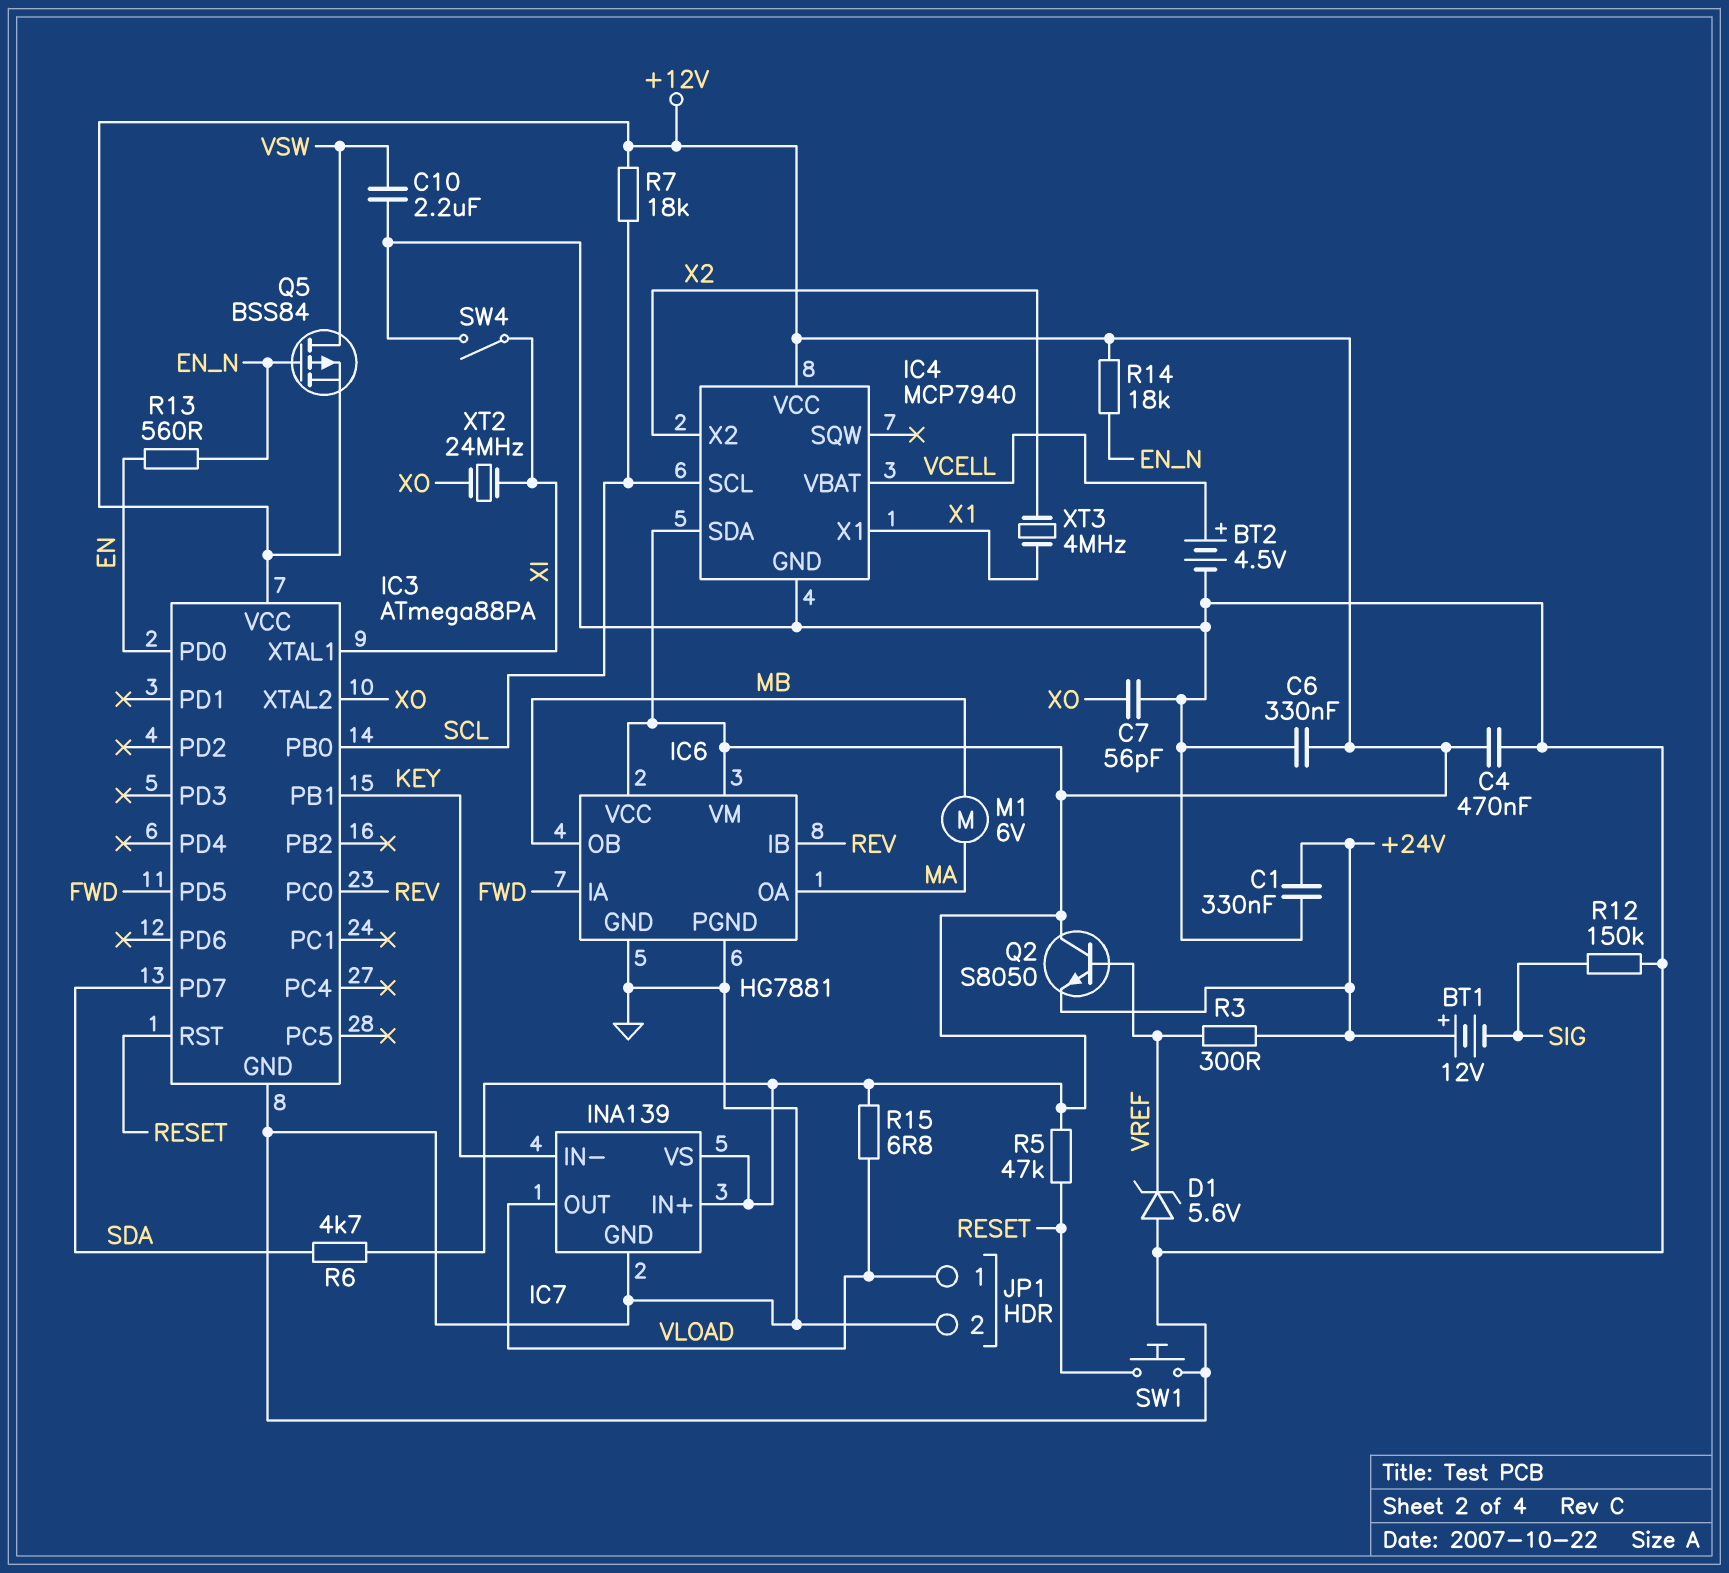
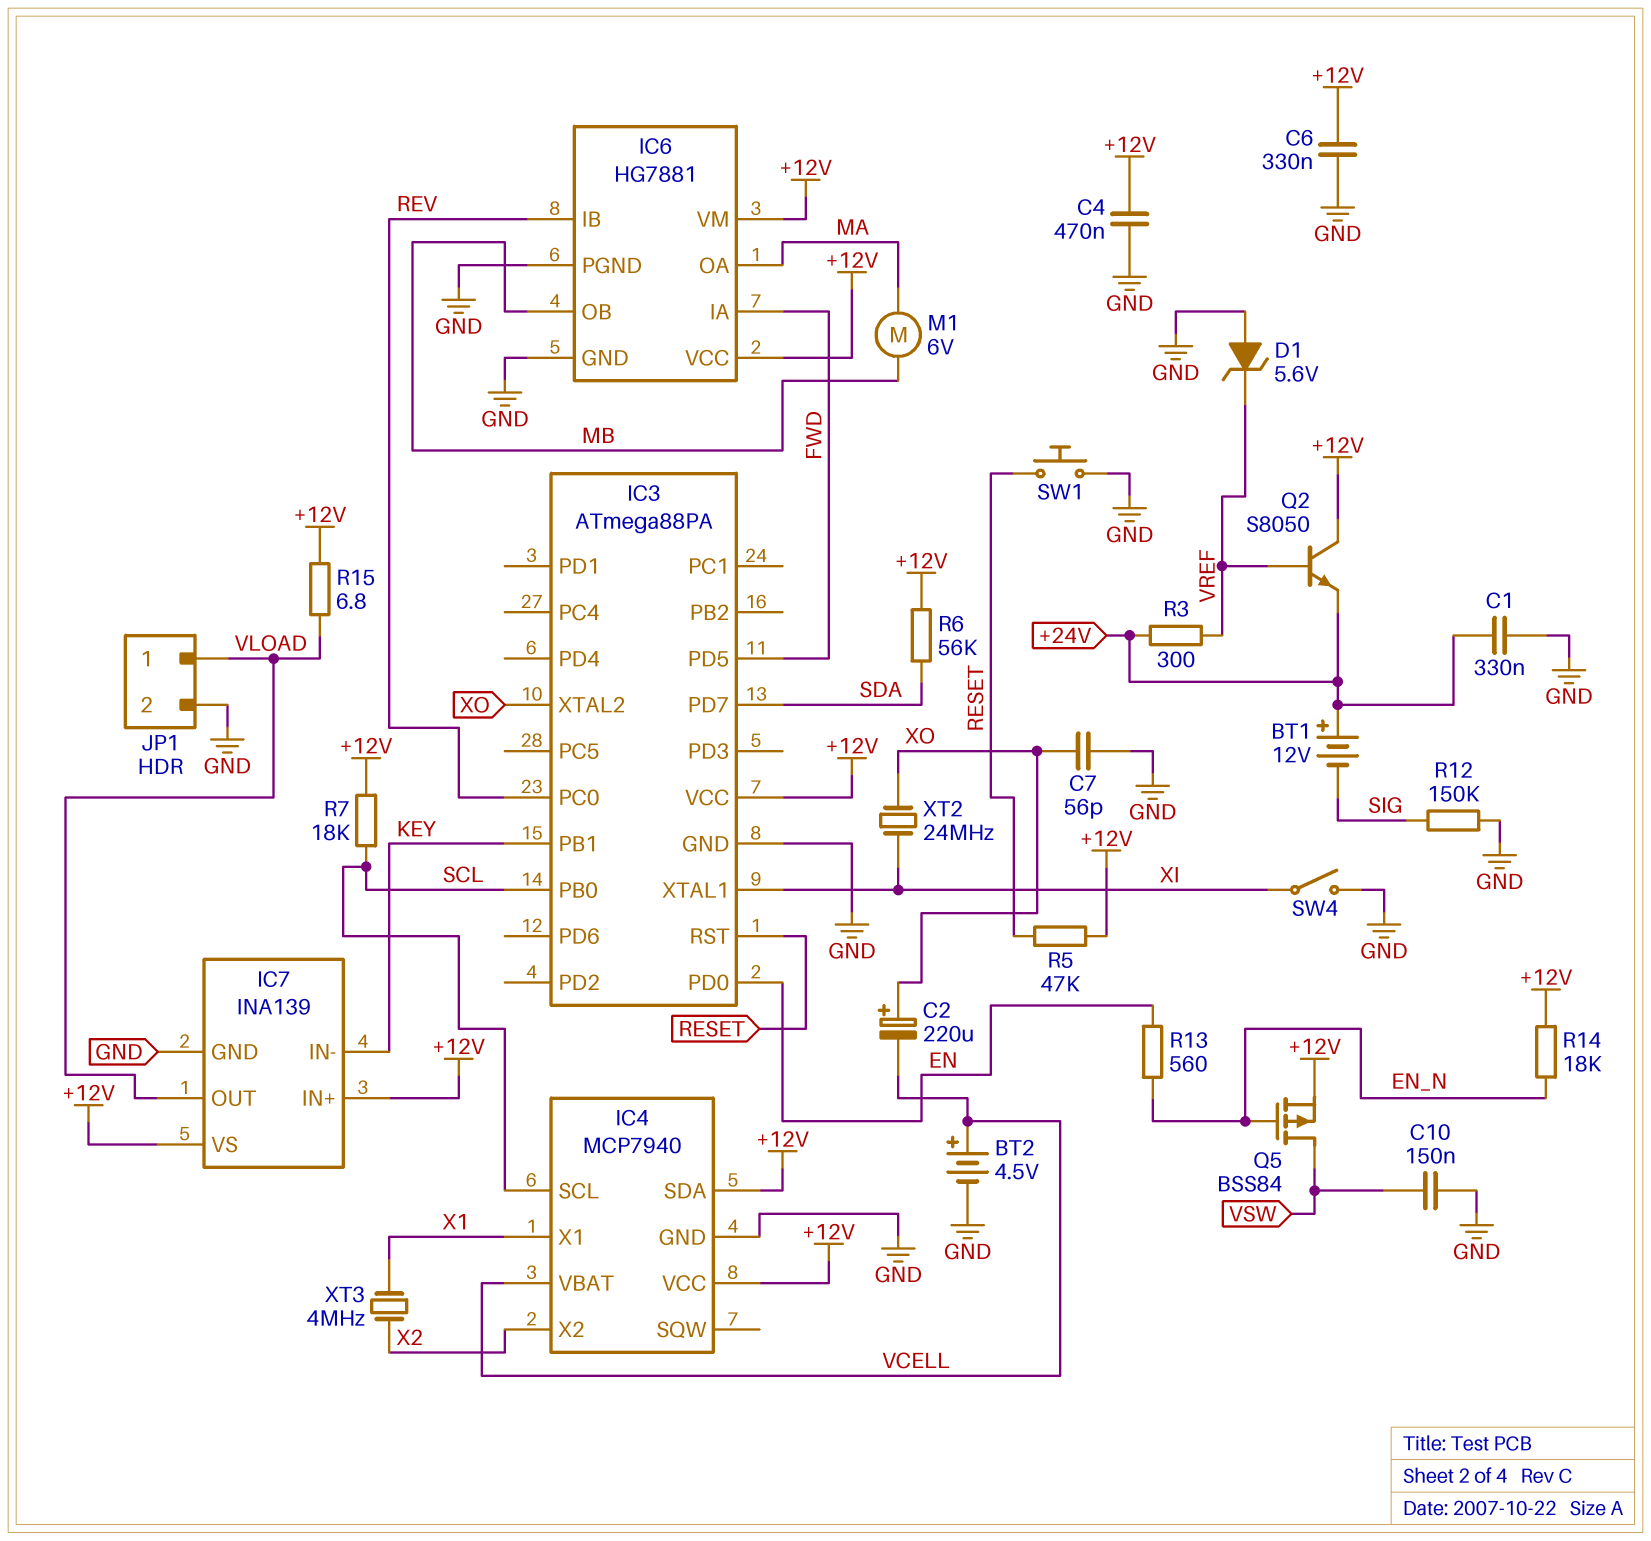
C2: none -> 220uF (plus XO, minus VCELL)
C10: 2.2uF (GND, VSW) -> 150nF (GND, VSW)
R6: 4.7k (+12V, SDA) -> 56k (+12V, SDA)

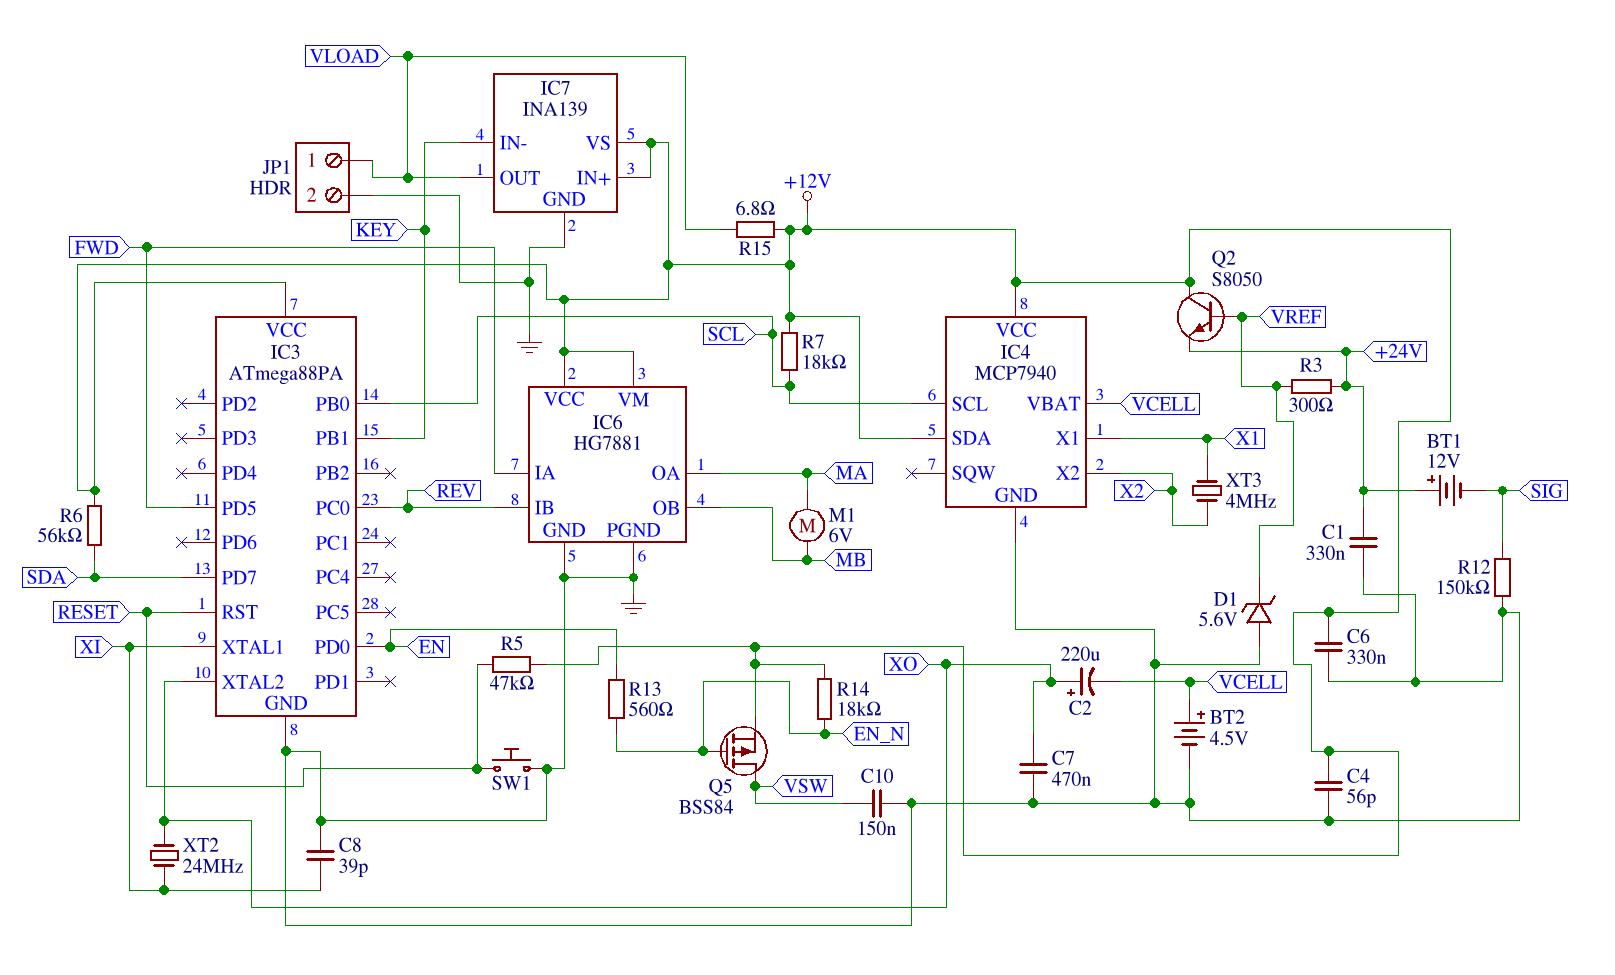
C4: 470nF (+12V, GND) -> 56pF (+12V, GND)
C7: 56pF (GND, XO) -> 470nF (GND, XO)
C8: none -> 39pF (GND, XI)
SW4: switch (GND, XI) -> none

